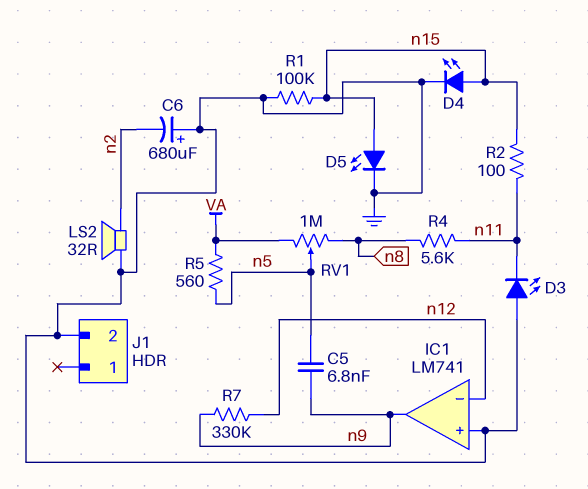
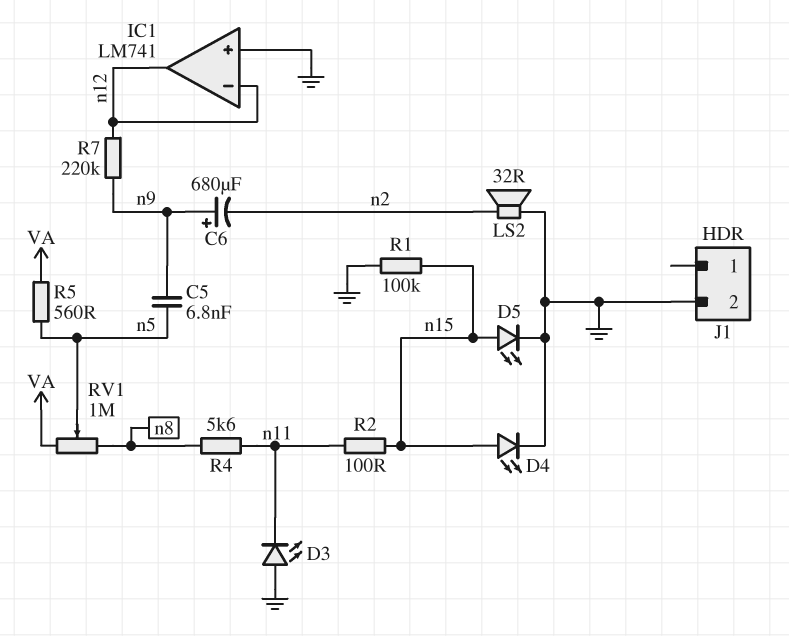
C6: 680uF (plus GND, minus n2) -> 680uF (plus n9, minus n2)
IC1 pin out: n9 -> n12
R7: 330k (n9, n12) -> 220k (n9, n12)

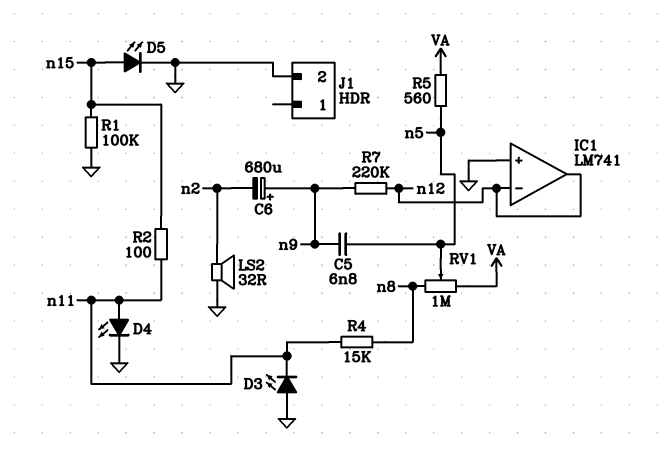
D4: LED (A n15, K GND) -> LED (A n11, K GND)
R4: 5.6k (n8, n11) -> 15k (n8, n11)

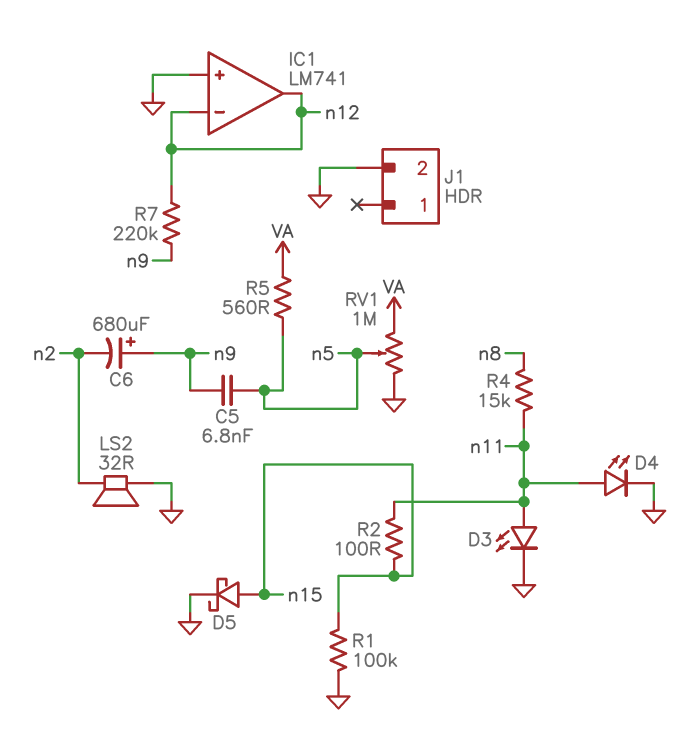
D3: LED (A GND, K n11) -> LED (A n11, K GND)
D5: LED (A n15, K GND) -> schottky (A n15, K GND)
RV1: 1M (VA, n8, wiper n5) -> 1M (GND, VA, wiper n5)

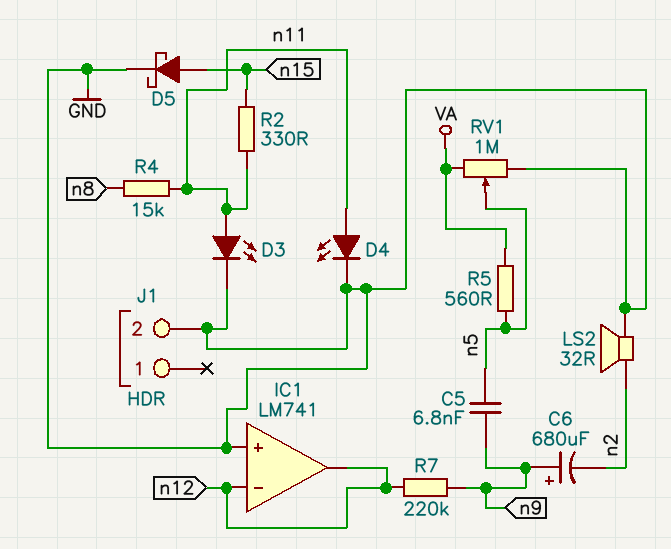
R1: 100k (GND, n15) -> none
R2: 100 (n11, n15) -> 330 (n11, n15)

